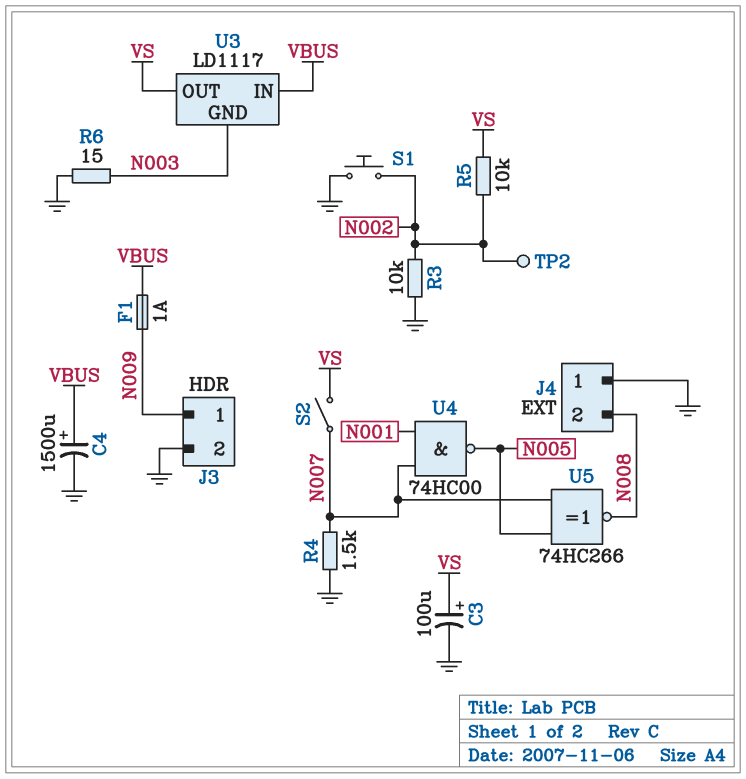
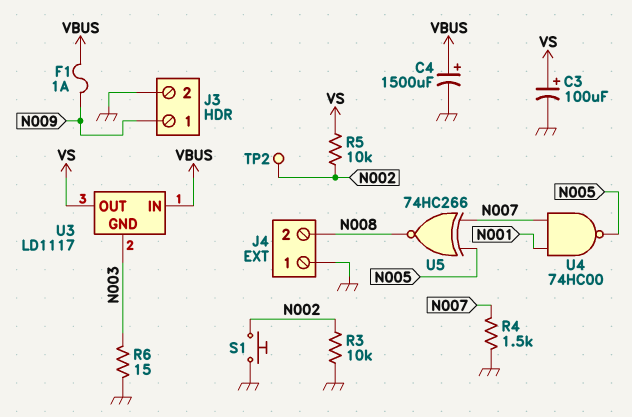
S2: switch (N007, VS) -> none

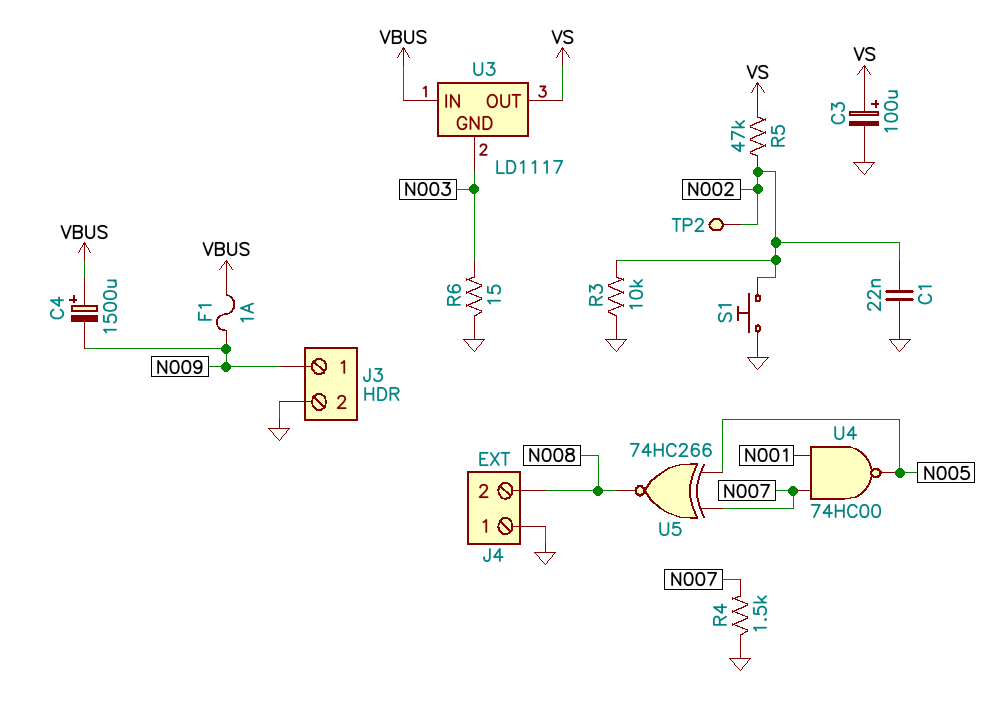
C1: none -> 22nF (GND, N002)
C4: 1500uF (plus VBUS, minus GND) -> 1500uF (plus VBUS, minus N009)
R5: 10k (N002, VS) -> 47k (N002, VS)

